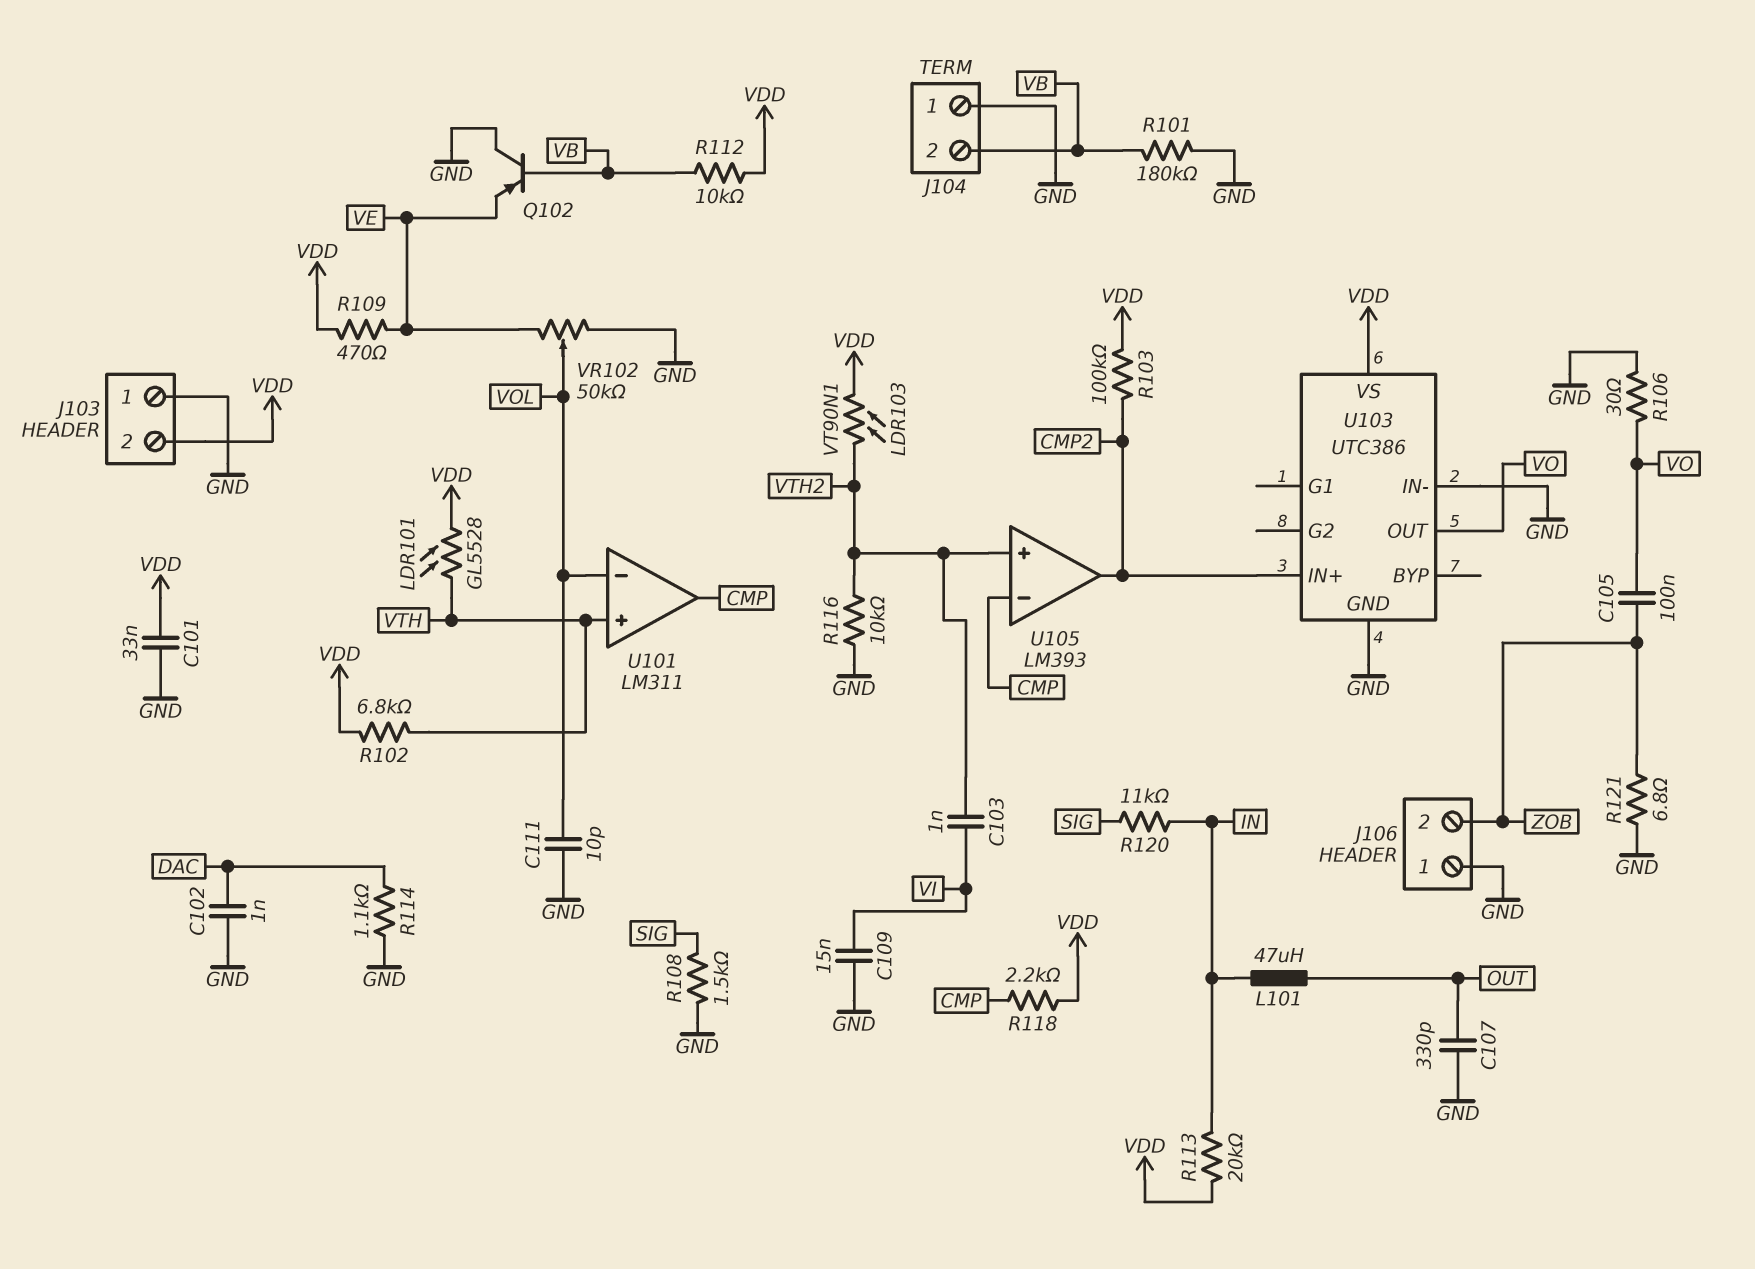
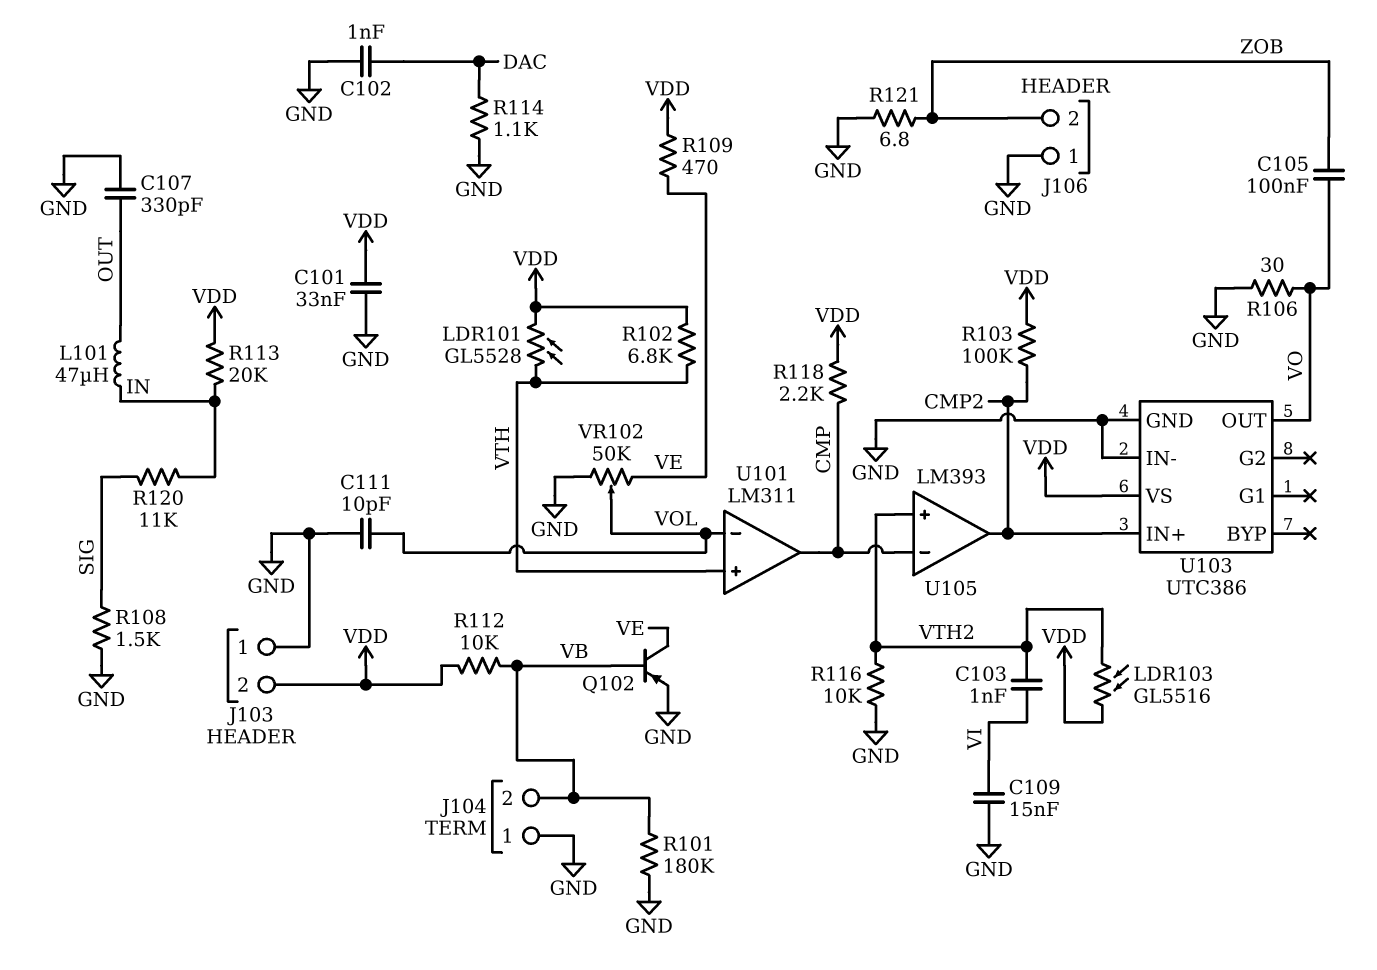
LDR103: VT90N1 (VDD, VTH2) -> GL5516 (VDD, VTH2)
Q102: PNP (B VB, C GND, E VE) -> PNP (B VB, C VE, E GND)

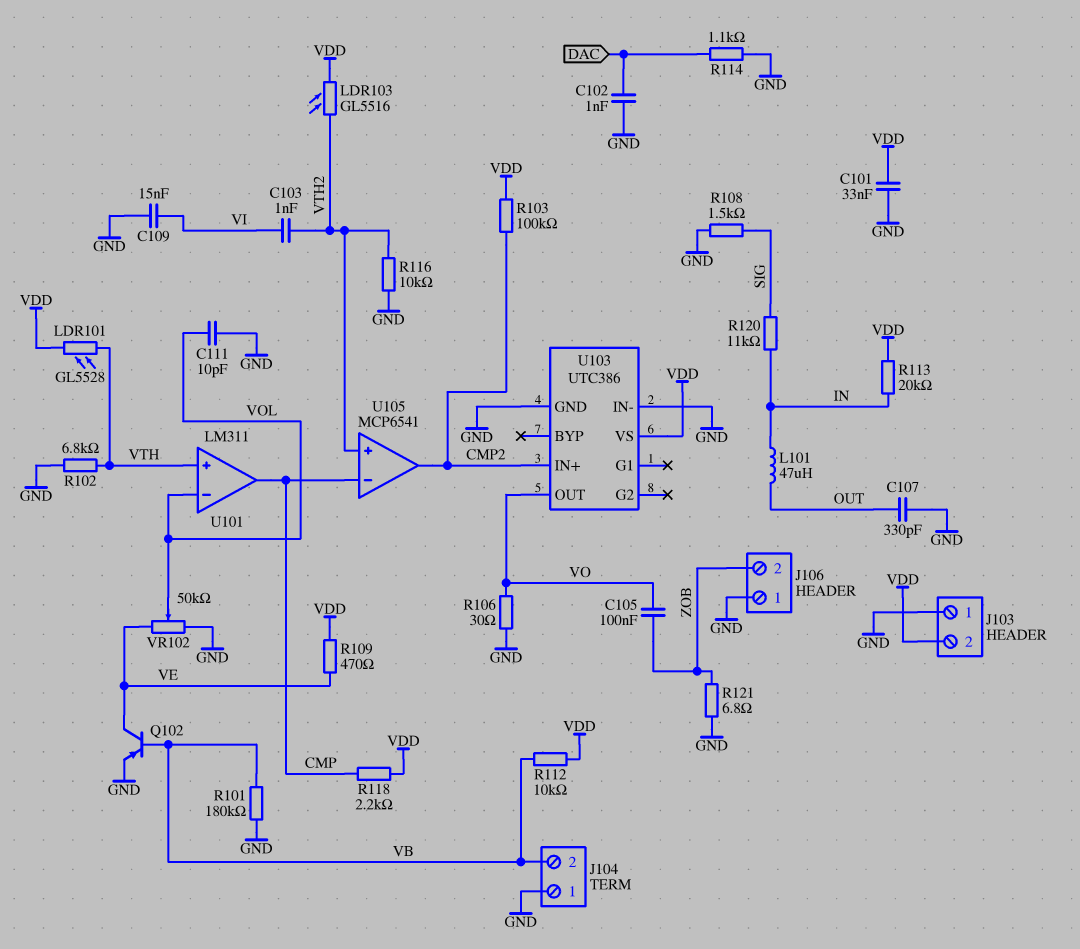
R102: 6.8k (VDD, VTH) -> 6.8k (GND, VTH)
U105: LM393 -> MCP6541

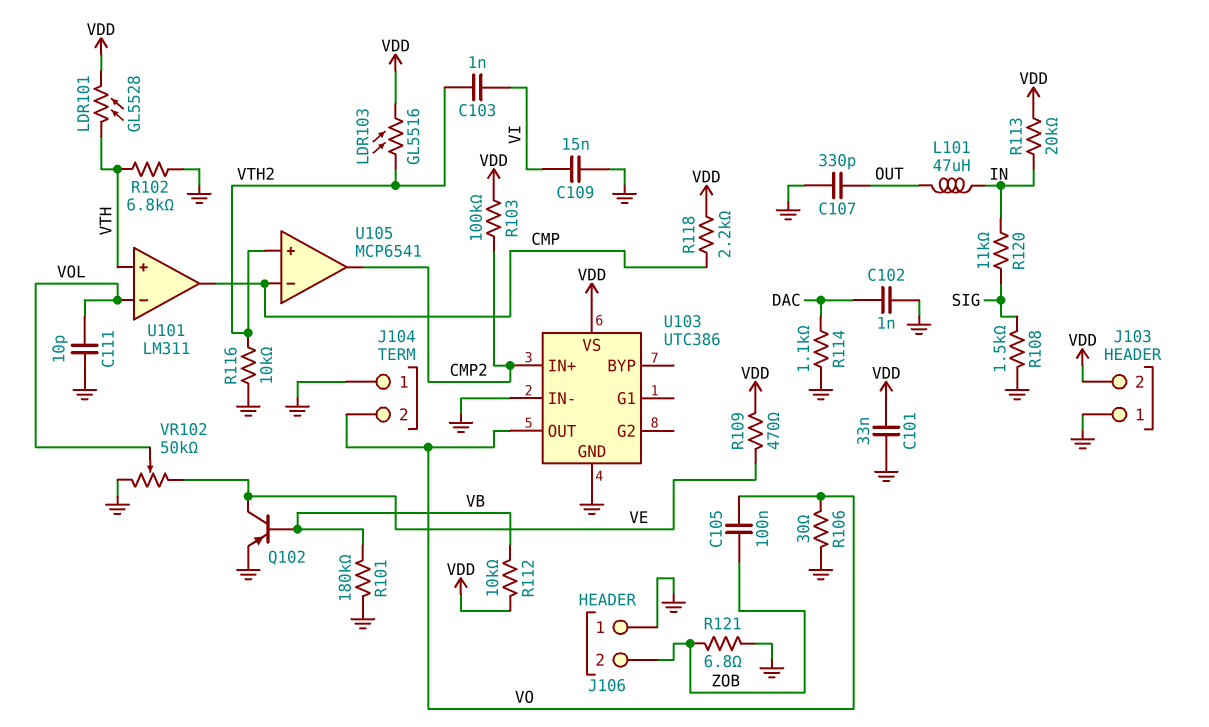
J104 pin 2: VB -> VO

